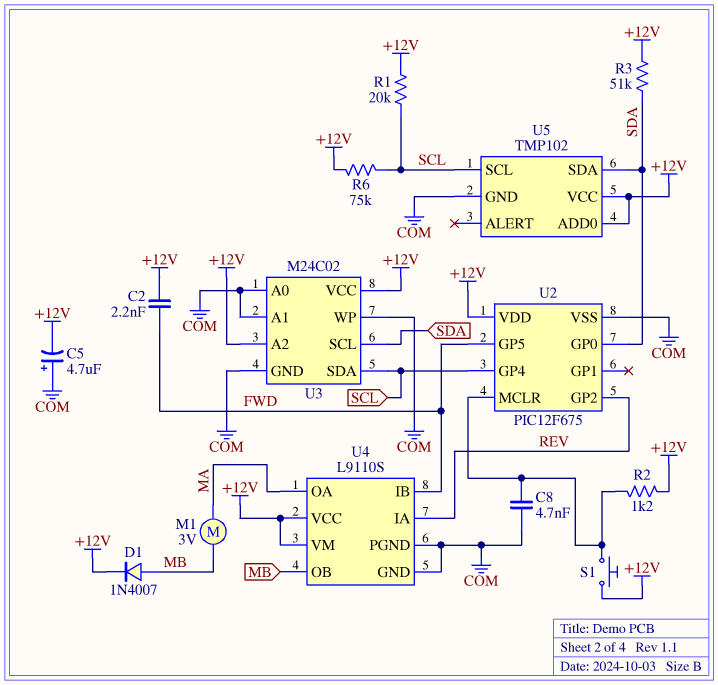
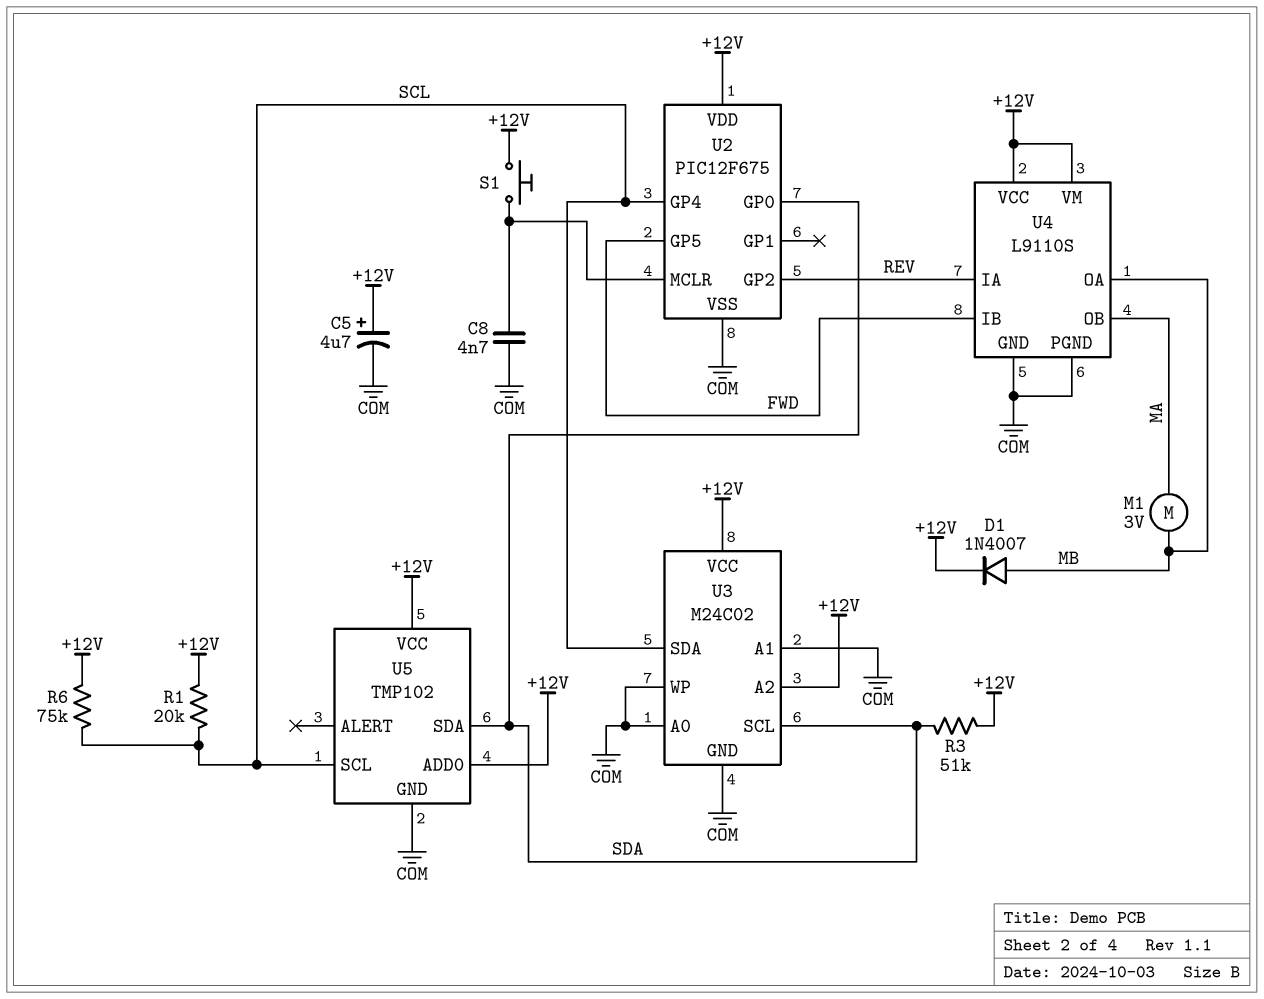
C2: 2.2nF (+12V, FWD) -> none
C5: 4.7uF (plus COM, minus +12V) -> 4.7uF (plus +12V, minus COM)
R2: 1.2k (+12V, U2/MCLR) -> none
U4 pin OA: MA -> MB
U4 pin OB: MB -> MA

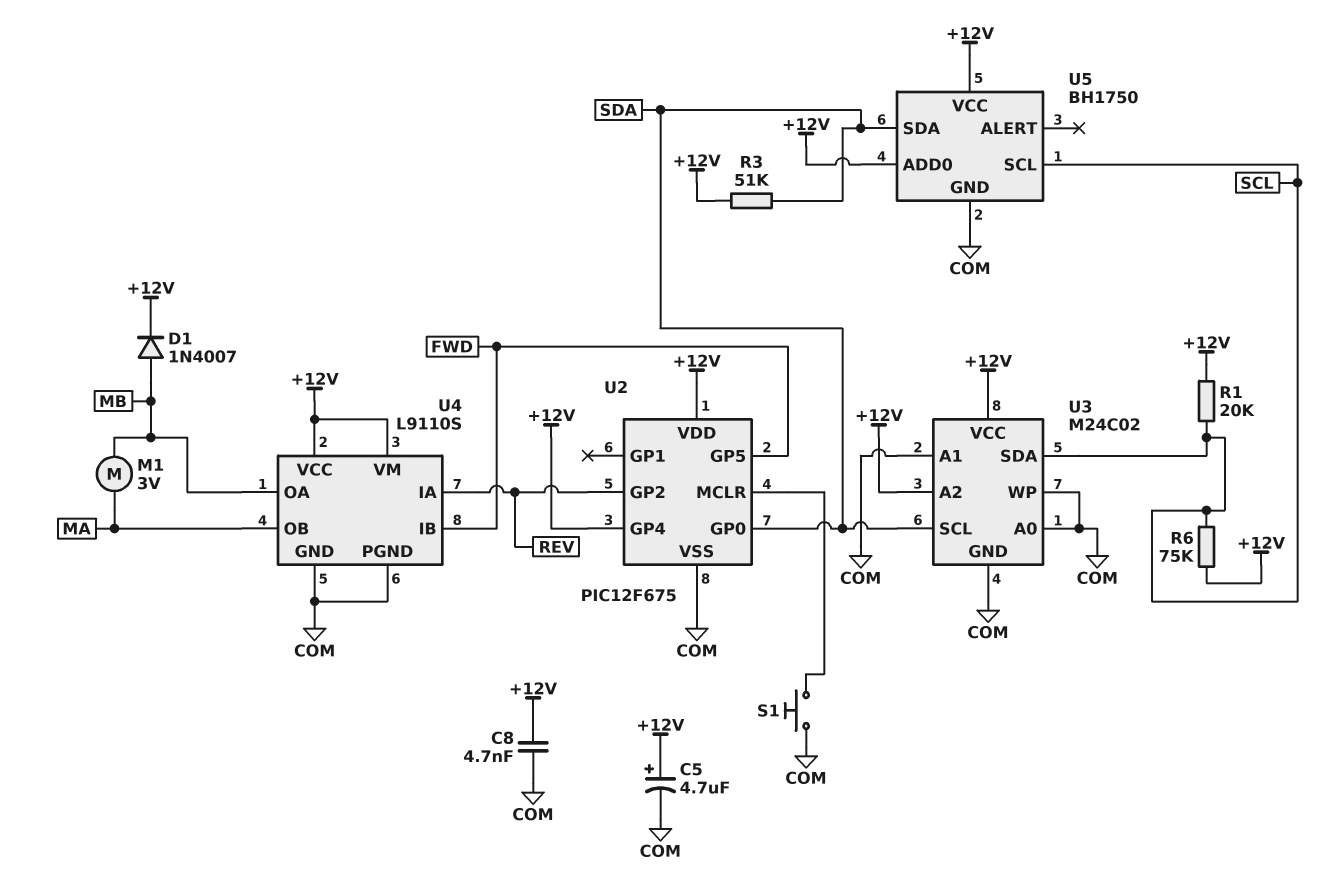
C8: 4.7nF (COM, U2/MCLR) -> 4.7nF (+12V, COM)
S1: button (+12V, U2/MCLR) -> button (COM, U2/MCLR)
U2 pin GP4: SCL -> +12V
U5: TMP102 -> BH1750

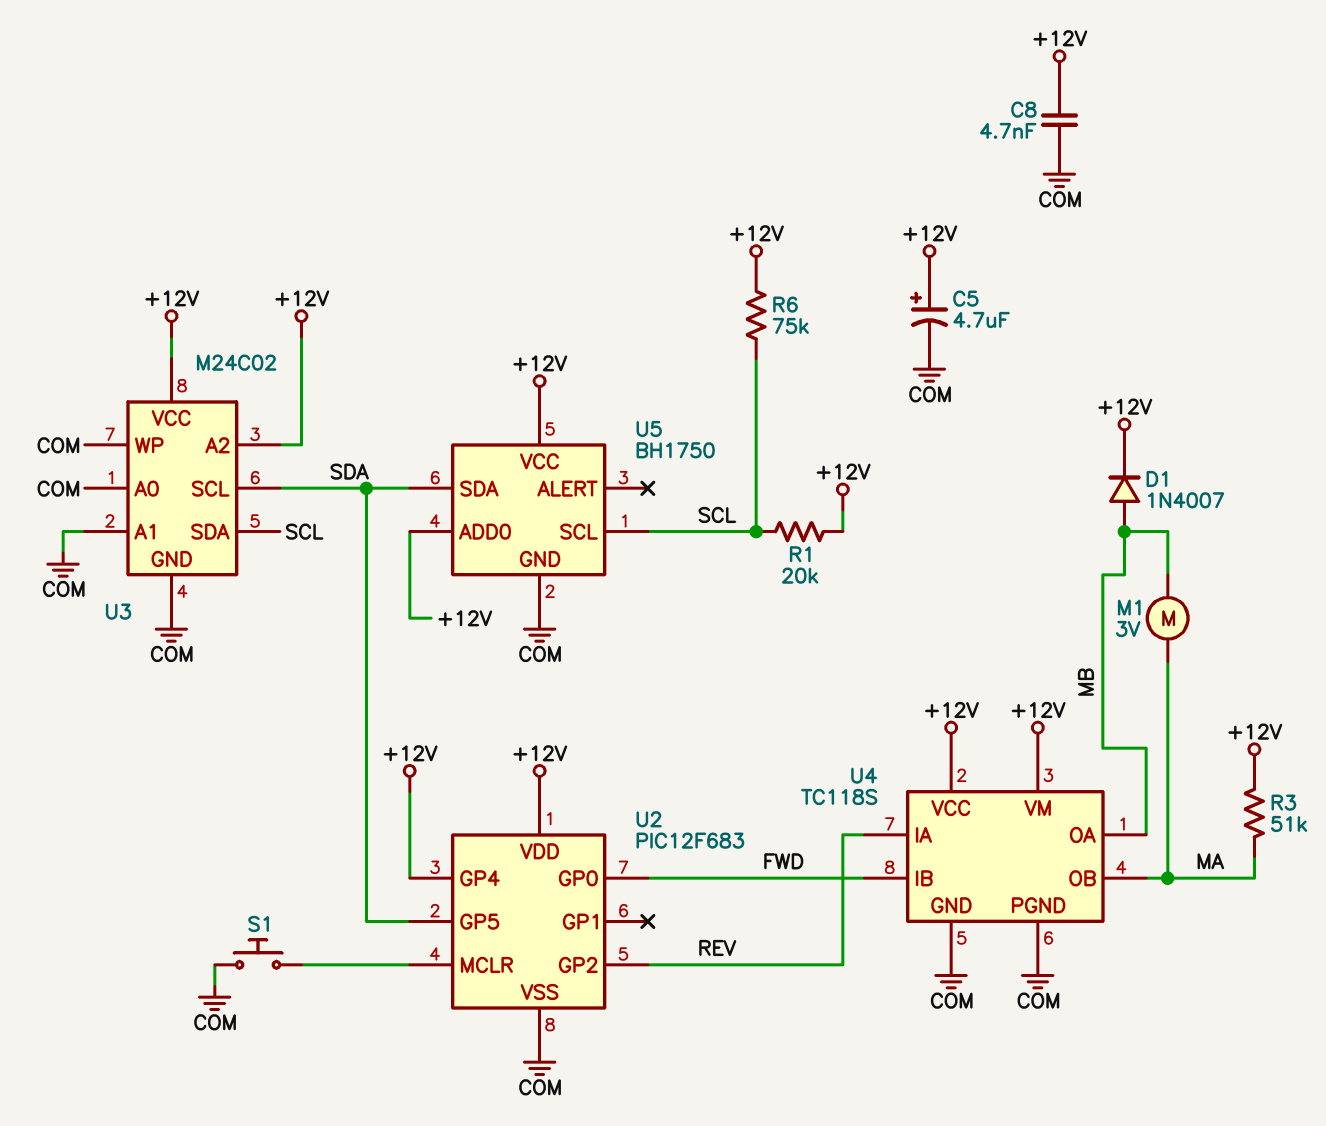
R3: 51k (+12V, SDA) -> 51k (+12V, MA)
U2: PIC12F675 -> PIC12F683
U2 pin GP0: SDA -> FWD
U2 pin GP5: FWD -> SDA
U4: L9110S -> TC118S

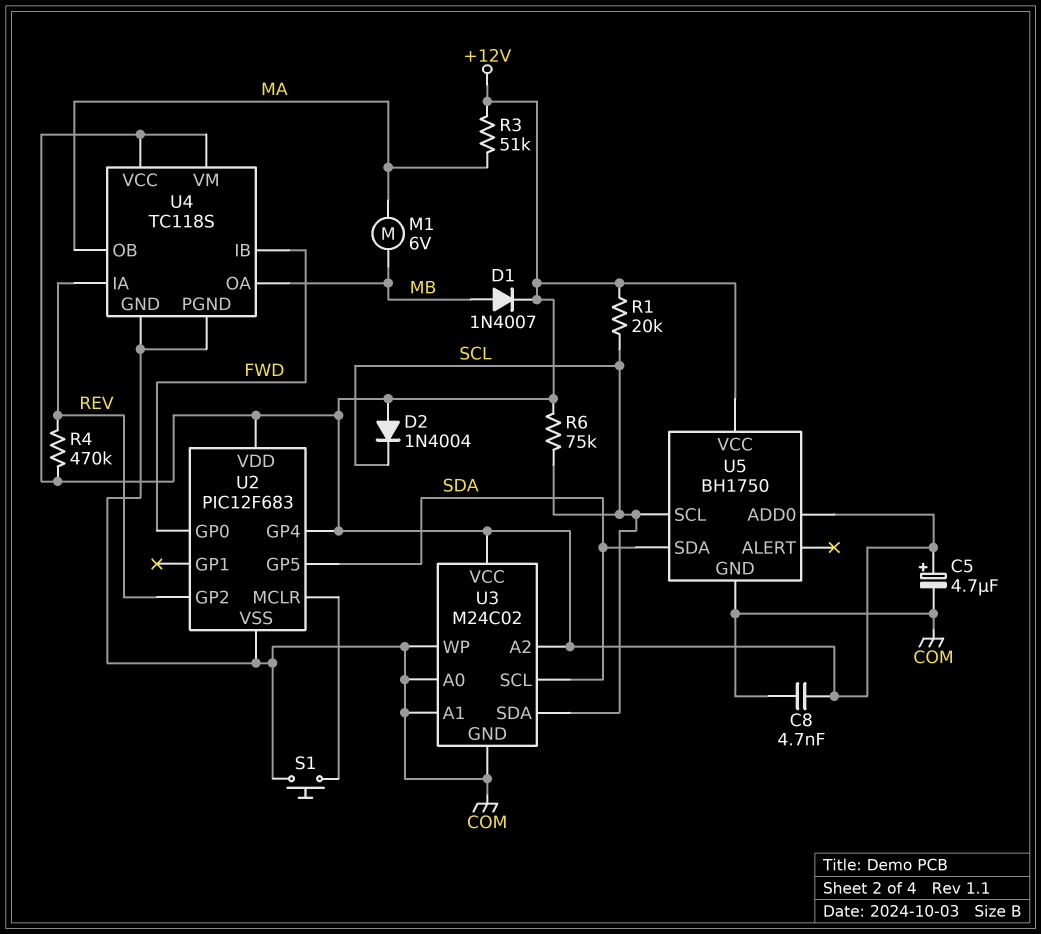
D2: none -> diode 1N4004 (A +12V, K SCL)
M1: motor 3V (MA, MB) -> motor 6V (MA, MB)
R4: none -> 470k (+12V, REV)

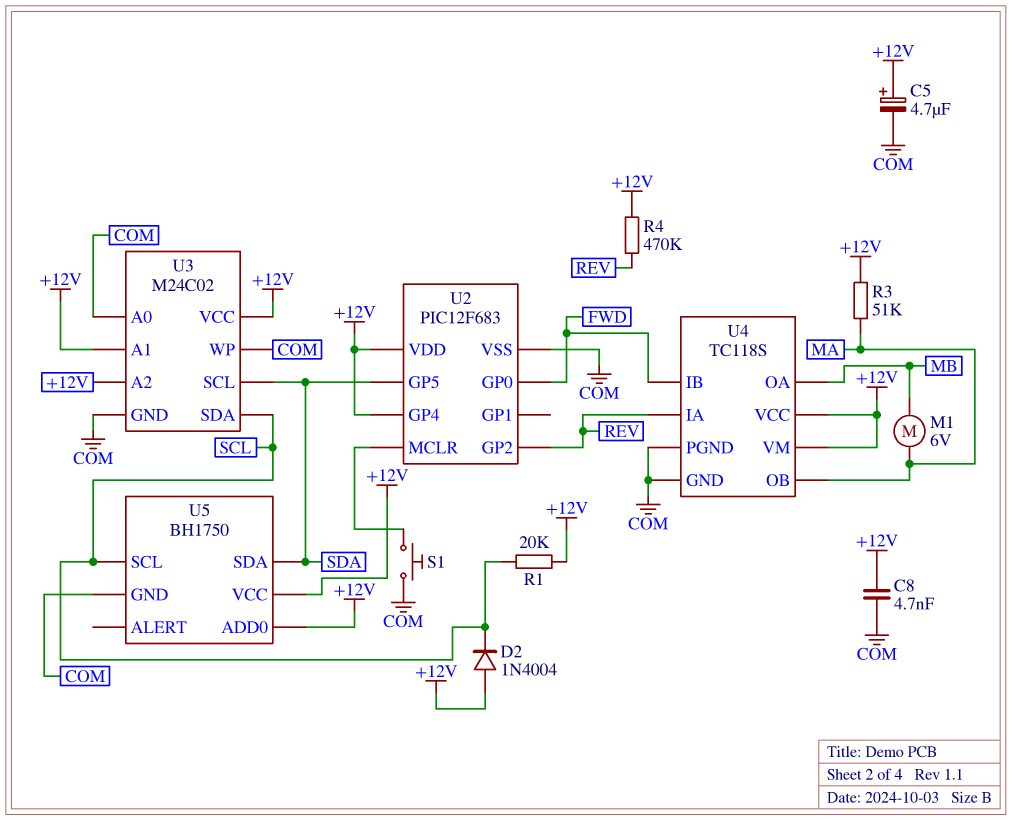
D1: diode 1N4007 (A MB, K +12V) -> none
R6: 75k (+12V, SCL) -> none
U3 pin A1: COM -> +12V

